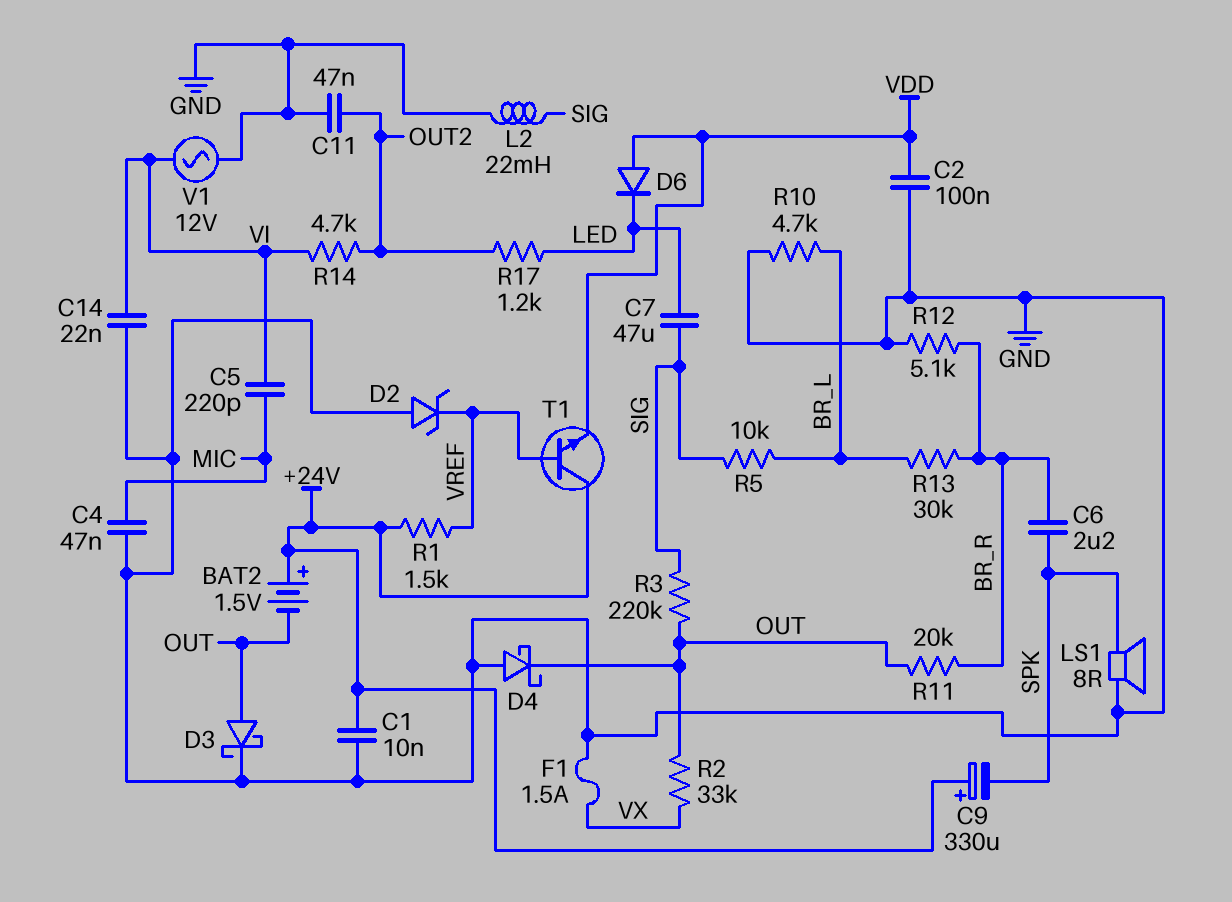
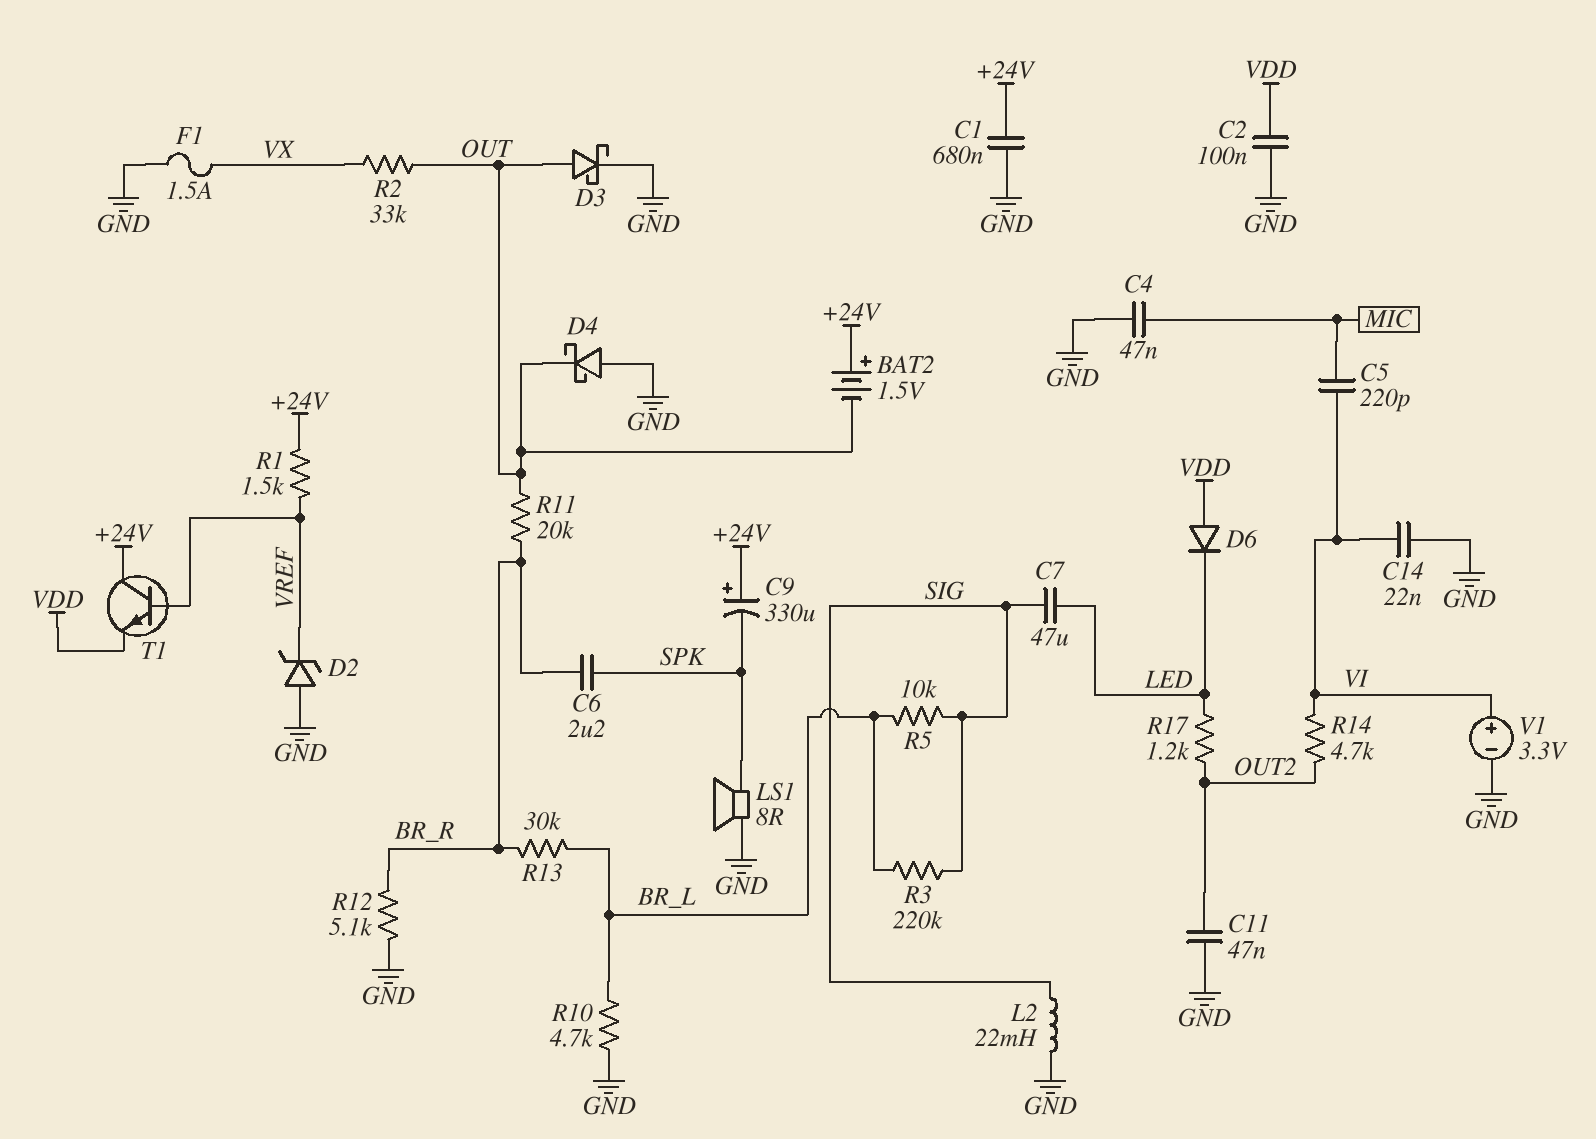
C1: 10nF (+24V, GND) -> 680nF (+24V, GND)
R3: 220k (OUT, SIG) -> 220k (BR_L, SIG)
V1: AC 12V (GND, VI) -> 3.3V (plus VI, minus GND)

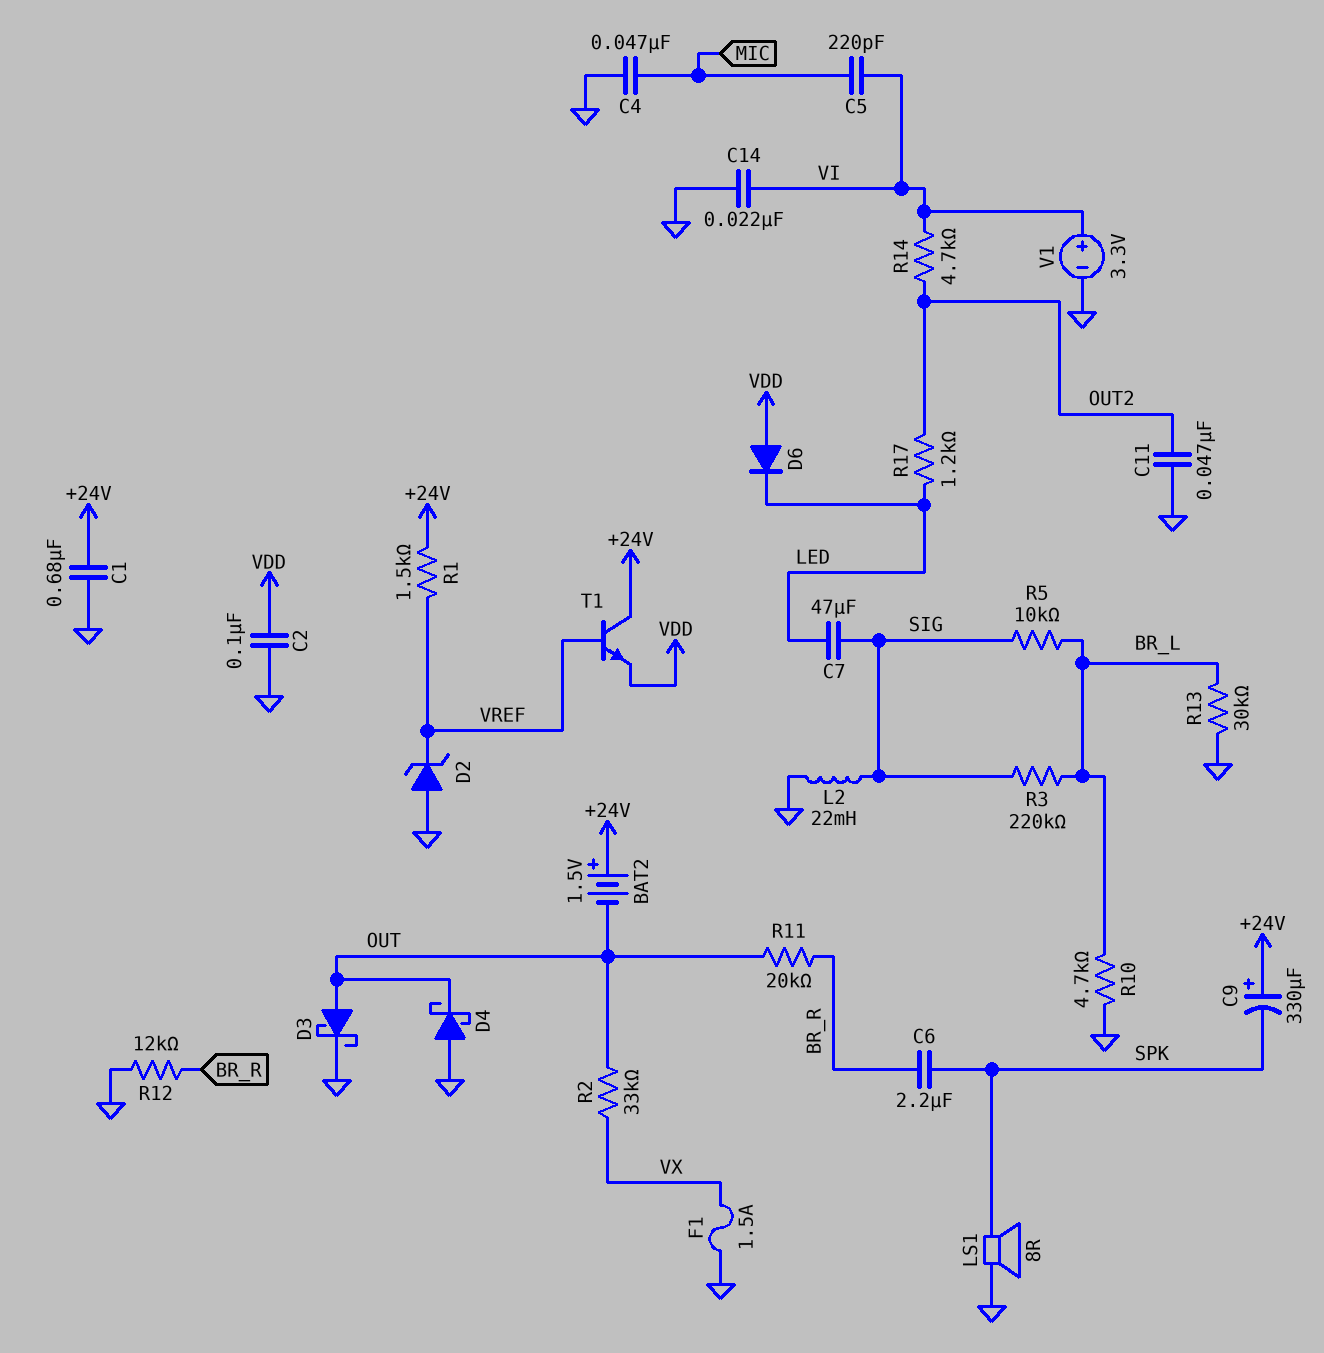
R12: 5.1k (BR_R, GND) -> 12k (BR_R, GND)
R13: 30k (BR_L, BR_R) -> 30k (BR_L, GND)

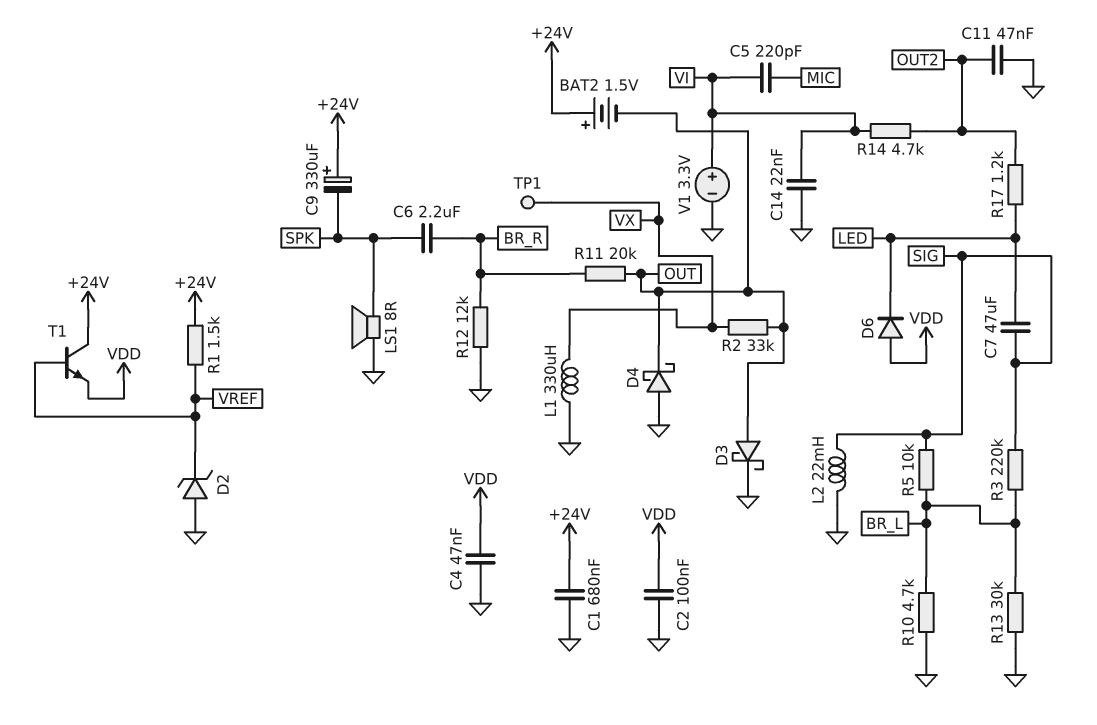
C4: 47nF (GND, MIC) -> 47nF (GND, VDD)
F1: 1.5A (GND, VX) -> none
L1: none -> 330uH (GND, VX)
TP1: none -> test point (VX)

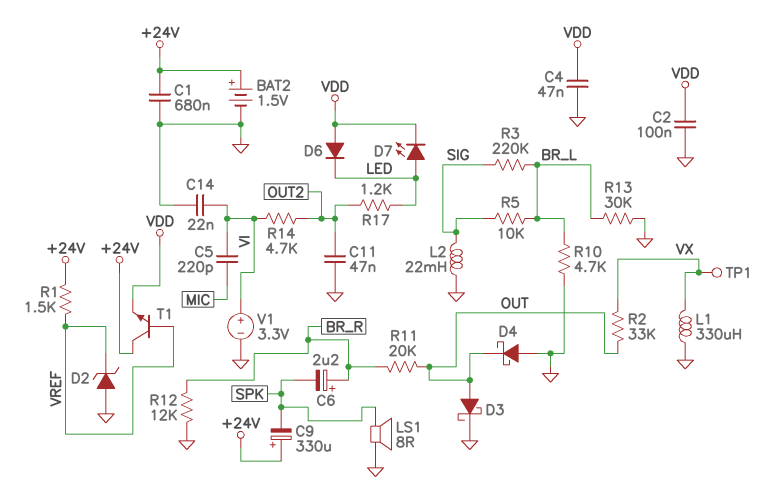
BAT2: 1.5V (plus +24V, minus OUT) -> 1.5V (plus +24V, minus GND)
C6: 2.2uF (BR_R, SPK) -> 2.2uF (plus BR_R, minus SPK)
C7: 47uF (LED, SIG) -> none
D7: none -> LED (A LED, K VDD)

